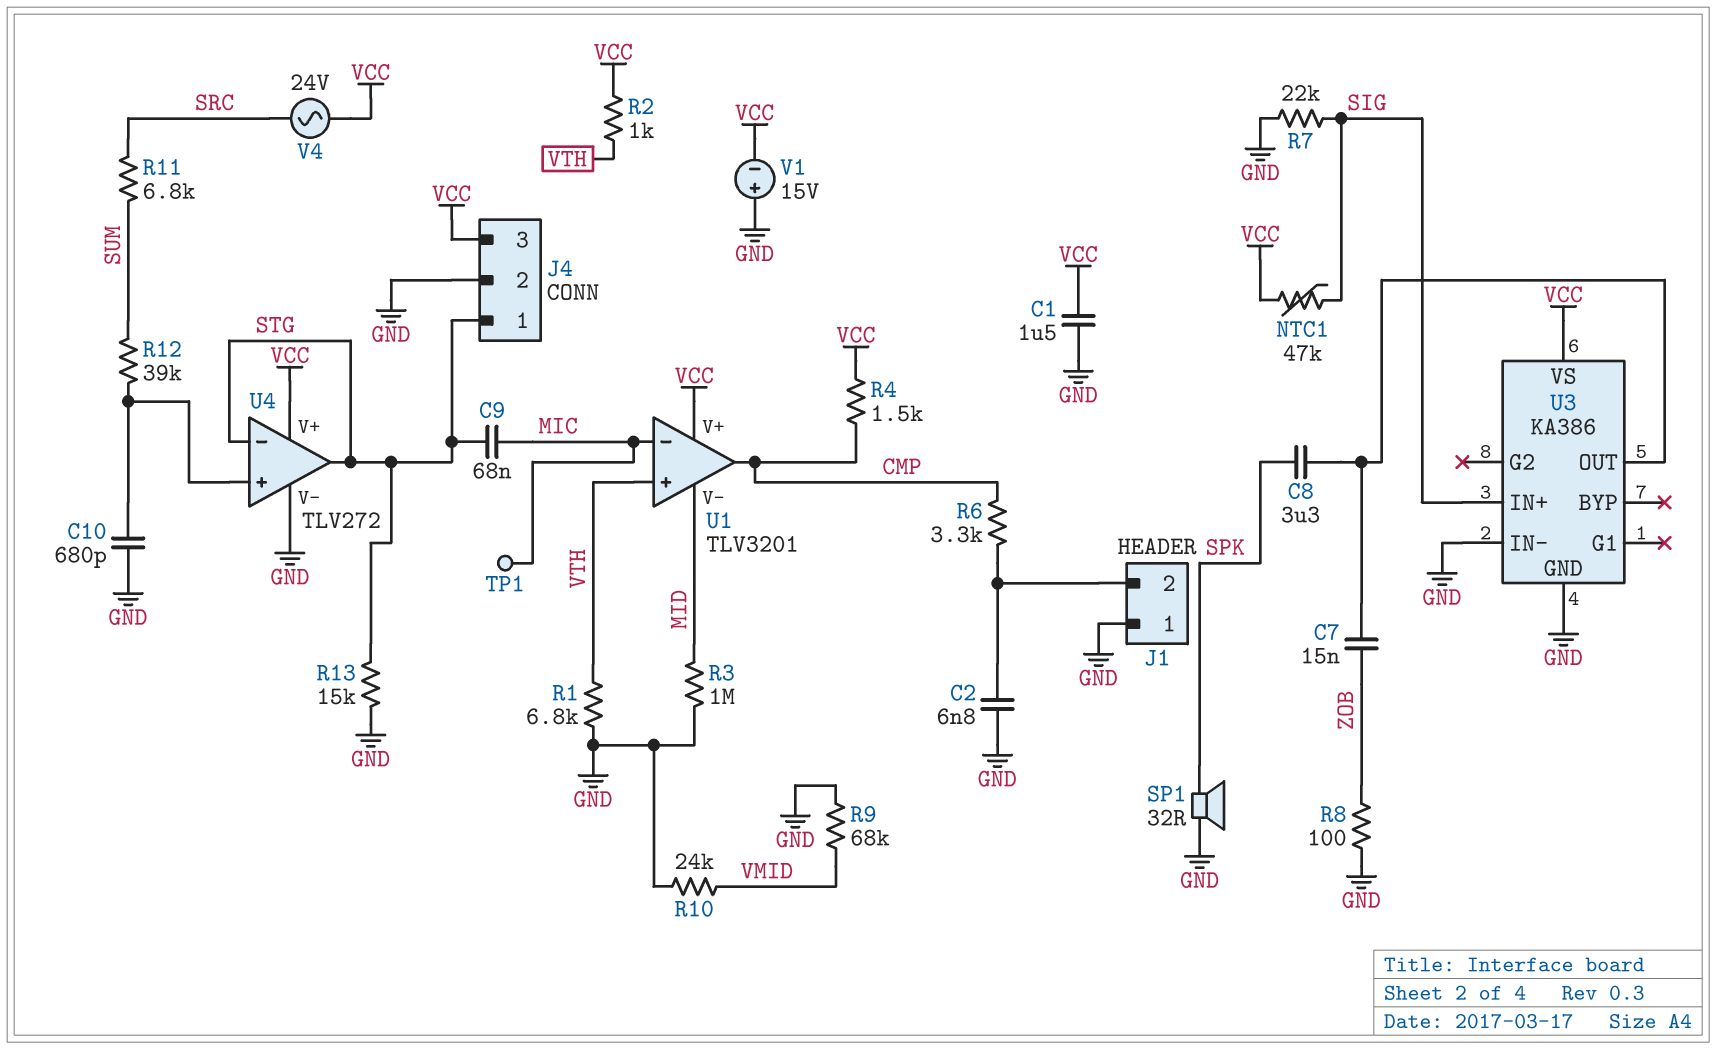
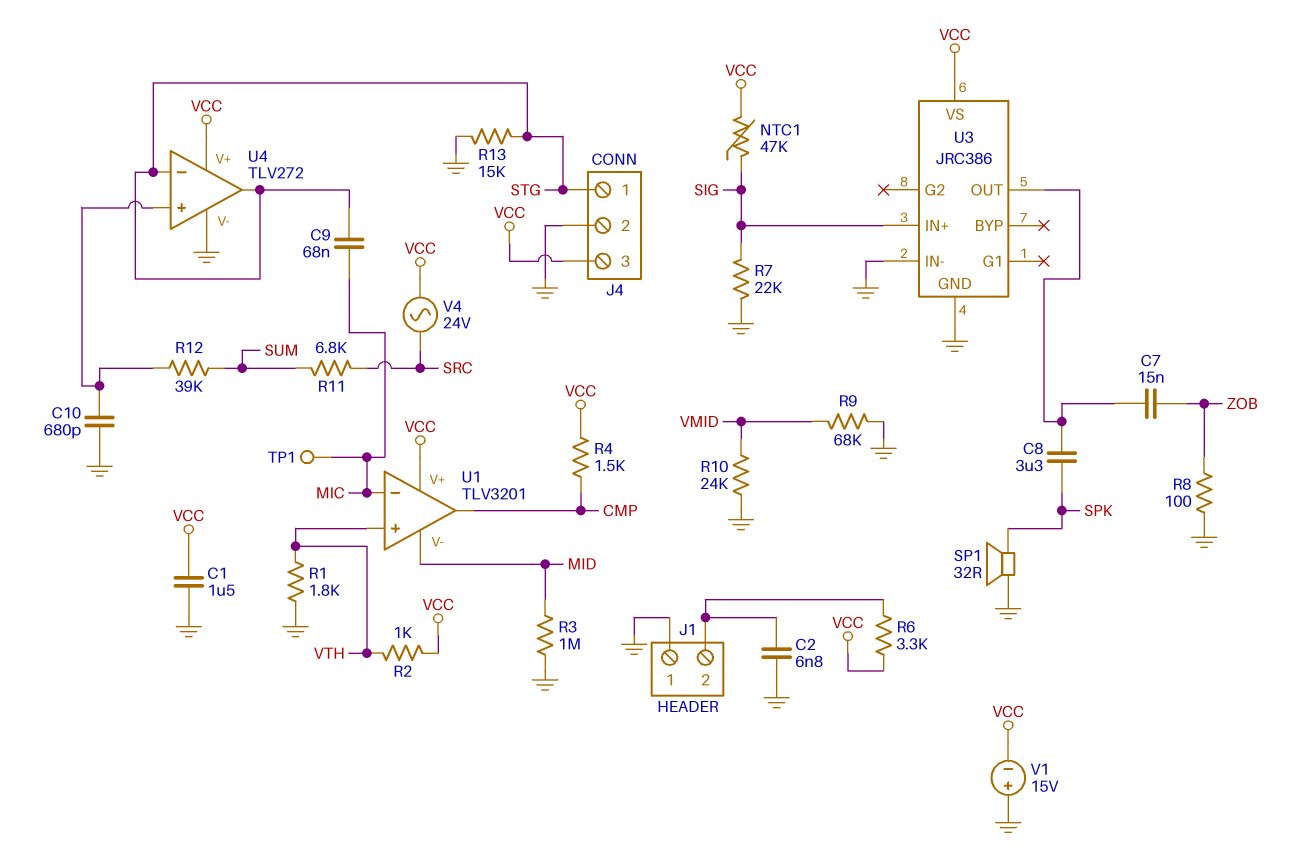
R1: 6.8k (GND, VTH) -> 1.8k (GND, VTH)
R6: 3.3k (CMP, J1/2) -> 3.3k (J1/2, VCC)
U3: KA386 -> JRC386

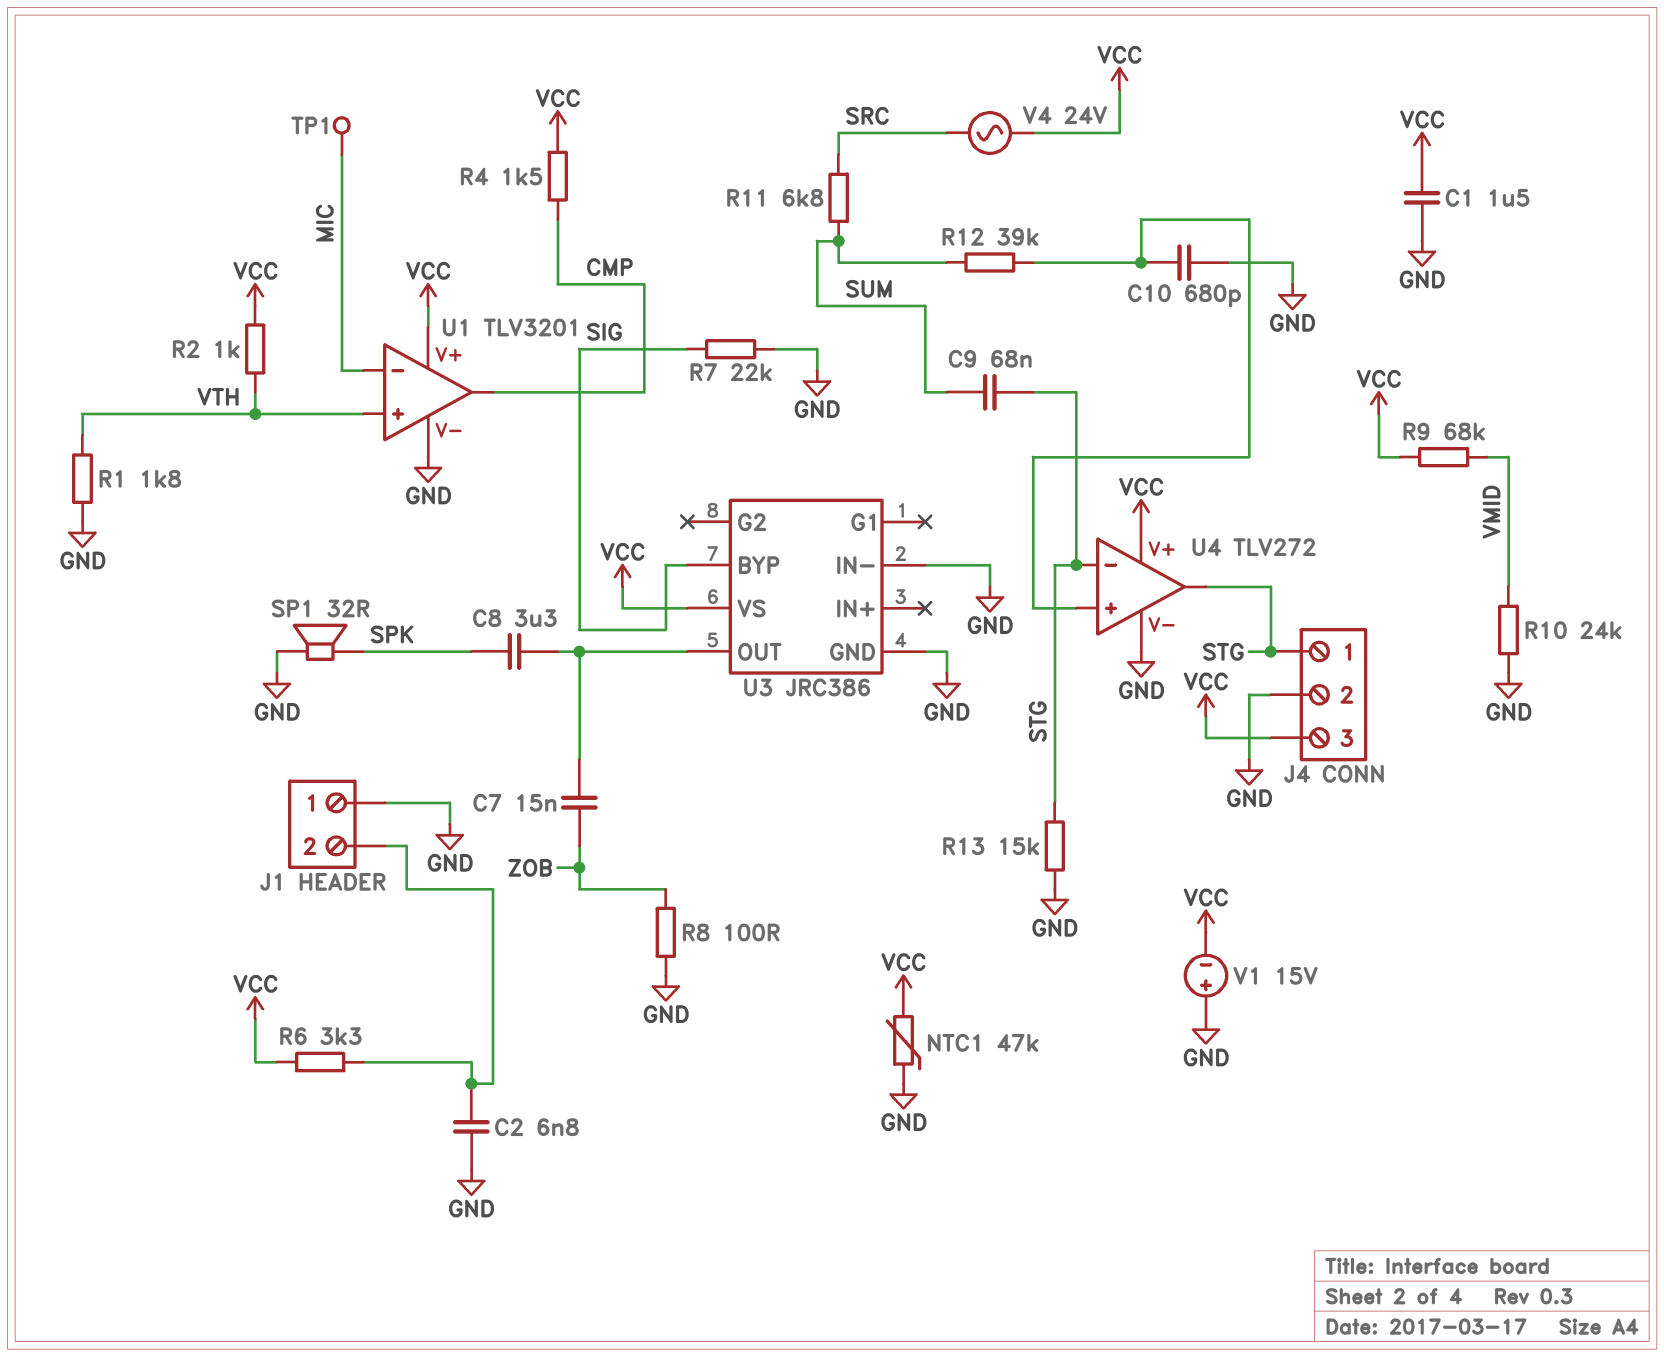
C9: 68nF (MIC, STG) -> 68nF (STG, SUM)
NTC1: 47k (SIG, VCC) -> 47k (GND, VCC)
R3: 1M (GND, MID) -> none
R9: 68k (GND, VMID) -> 68k (VCC, VMID)
U1 pin V-: MID -> GND
U3 pin BYP: none -> SIG
U3 pin IN+: SIG -> none

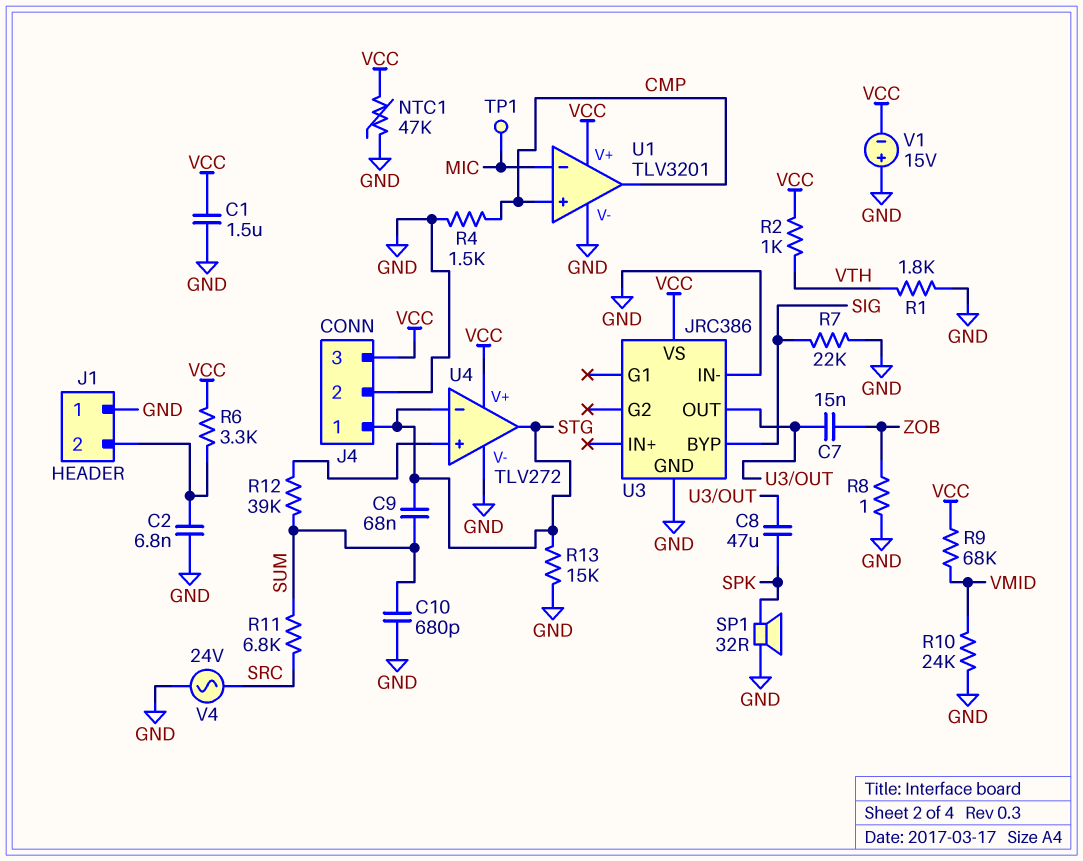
C8: 3.3uF (SPK, U3/OUT) -> 47uF (SPK, U3/OUT)
C10: 680pF (GND, U4/in+) -> 680pF (GND, SUM)
R4: 1.5k (CMP, VCC) -> 1.5k (CMP, GND)
R8: 100 (GND, ZOB) -> 1 (GND, ZOB)
U1 pin in+: VTH -> CMP
V4: AC 24V (SRC, VCC) -> AC 24V (GND, SRC)

